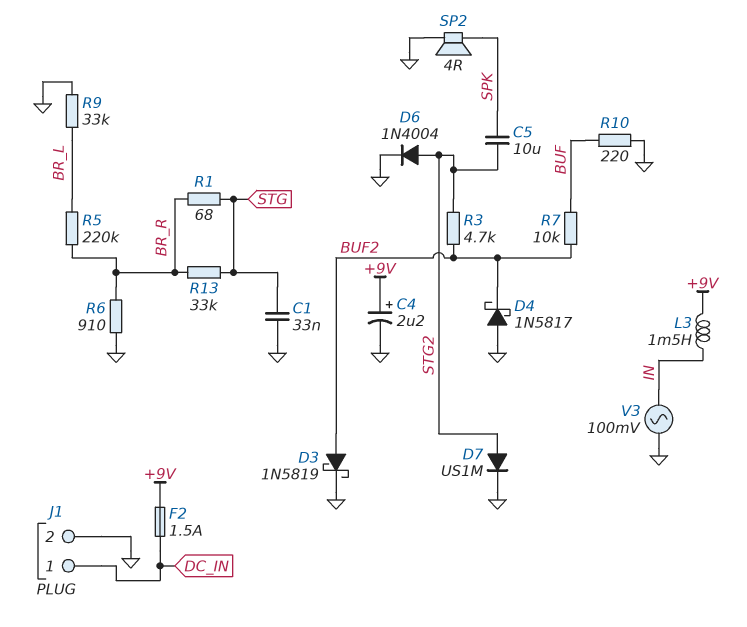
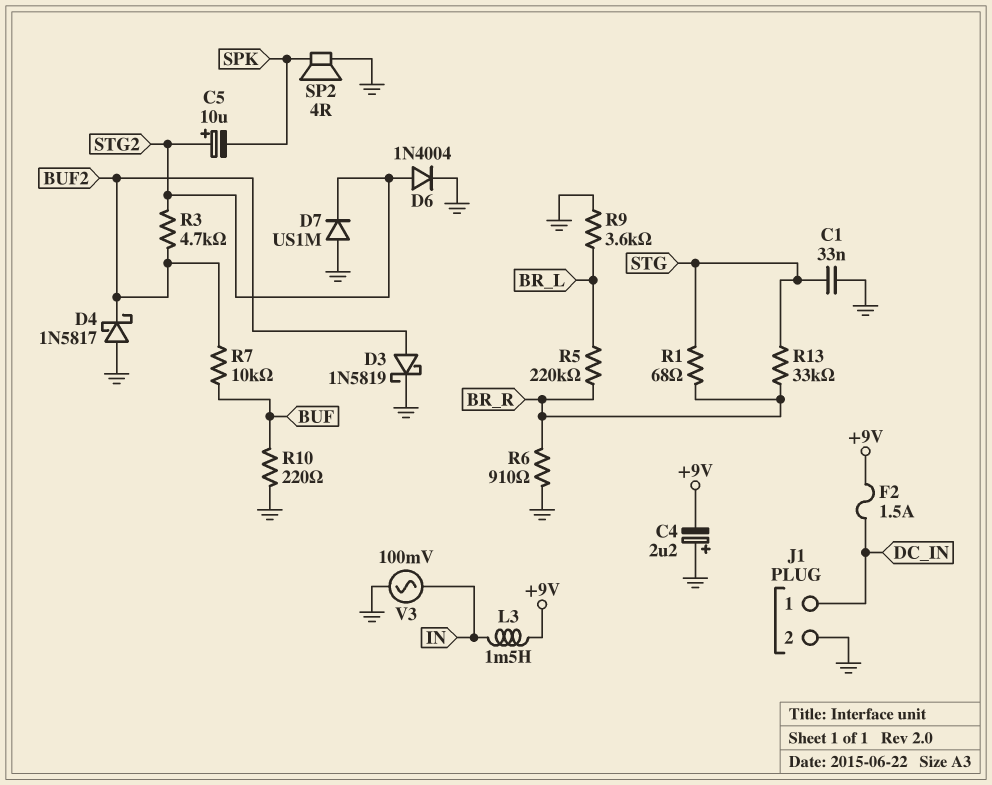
C4: 2.2uF (plus +9V, minus GND) -> 2.2uF (plus GND, minus +9V)
C5: 10uF (SPK, STG2) -> 10uF (plus STG2, minus SPK)
D7: diode US1M (A STG2, K GND) -> diode US1M (A GND, K STG2)
R9: 33k (BR_L, GND) -> 3.6k (BR_L, GND)

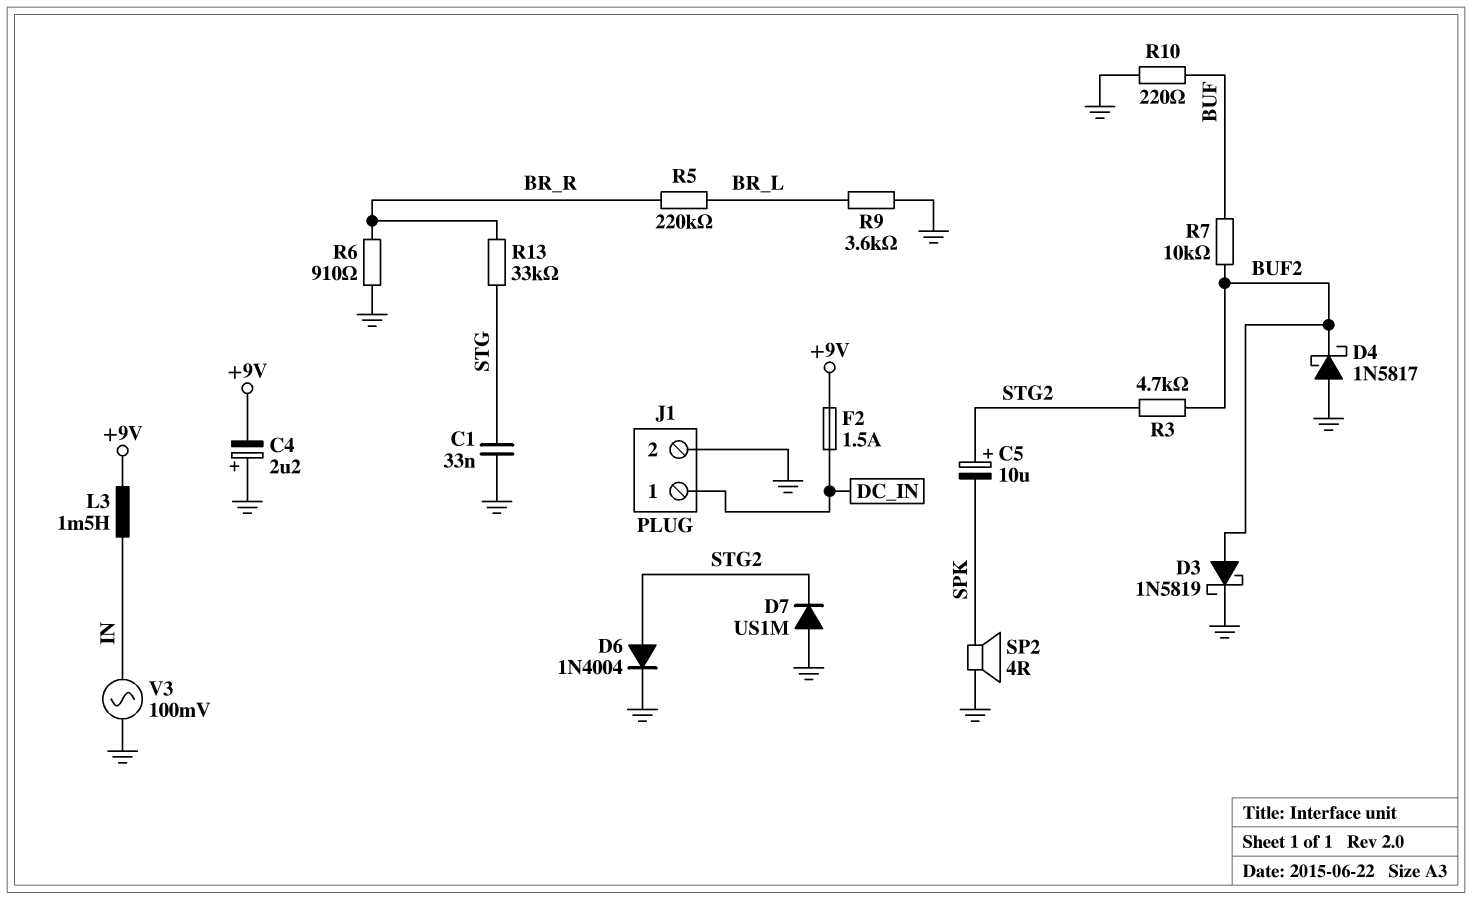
R1: 68 (BR_R, STG) -> none

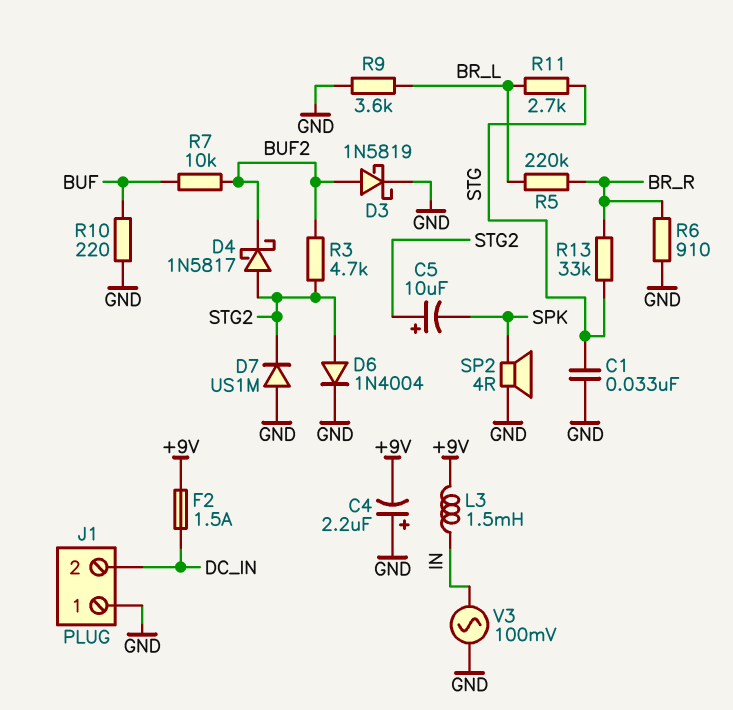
D4: schottky 1N5817 (A GND, K BUF2) -> schottky 1N5817 (A STG2, K BUF2)
J1 pin 1: DC_IN -> GND
J1 pin 2: GND -> DC_IN
R11: none -> 2.7k (BR_L, STG)

